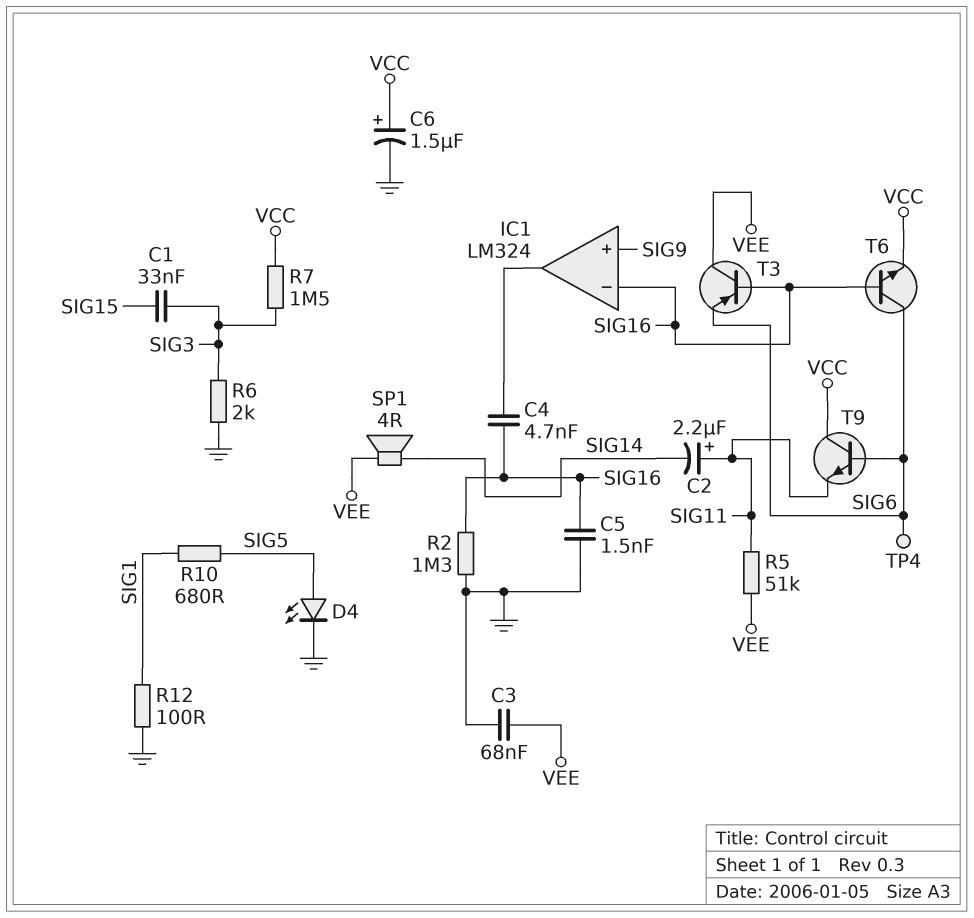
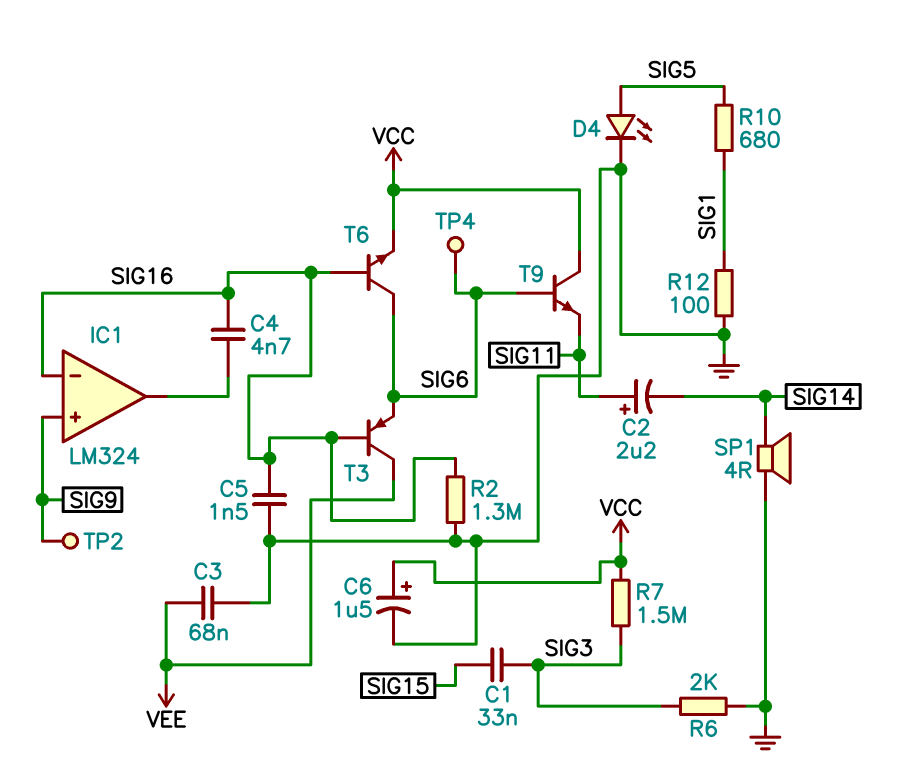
R5: 51k (SIG11, VEE) -> none
SP1: speaker 4R (SIG14, VEE) -> speaker 4R (GND, SIG14)
TP2: none -> test point (SIG9)

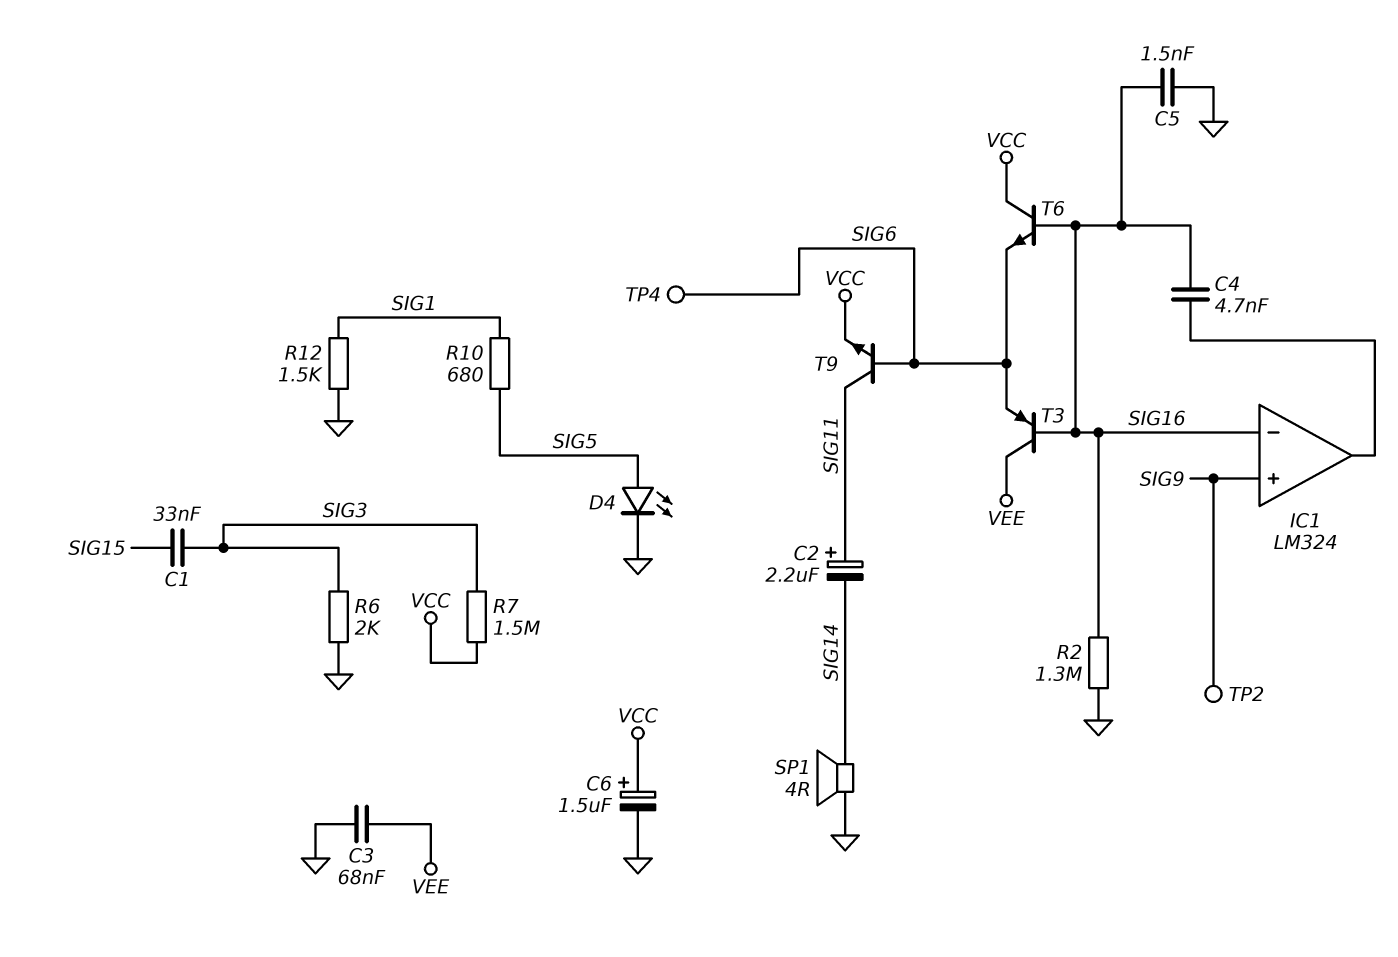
R12: 100 (GND, SIG1) -> 1.5k (GND, SIG1)
T6: NPN (B SIG16, C SIG6, E VCC) -> NPN (B SIG16, C VCC, E SIG6)
T9: NPN (B SIG6, C VCC, E SIG11) -> NPN (B SIG6, C SIG11, E VCC)

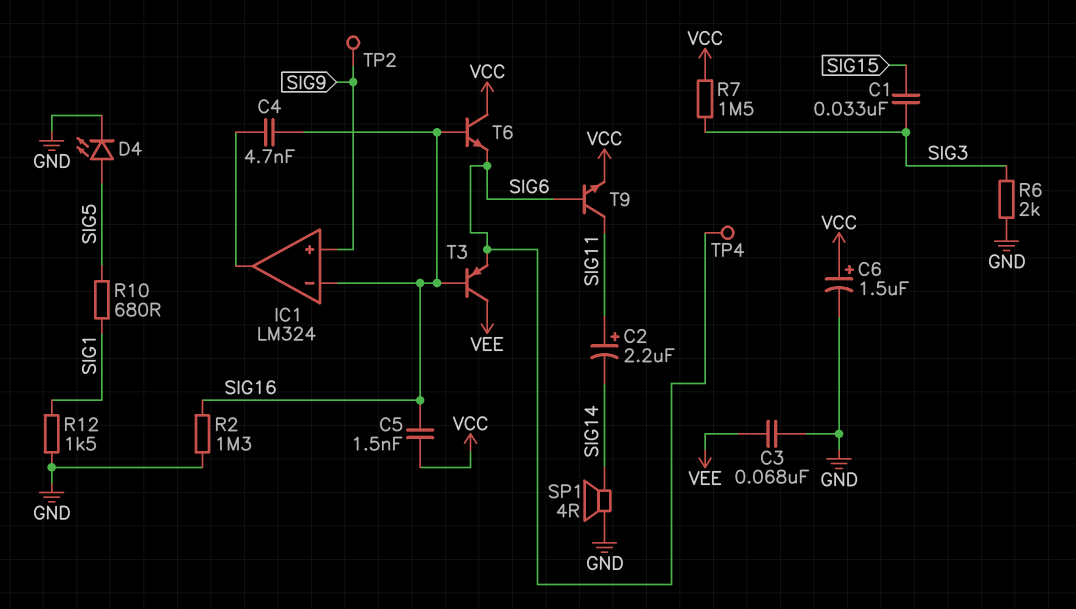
C5: 1.5nF (GND, SIG16) -> 1.5nF (SIG16, VCC)

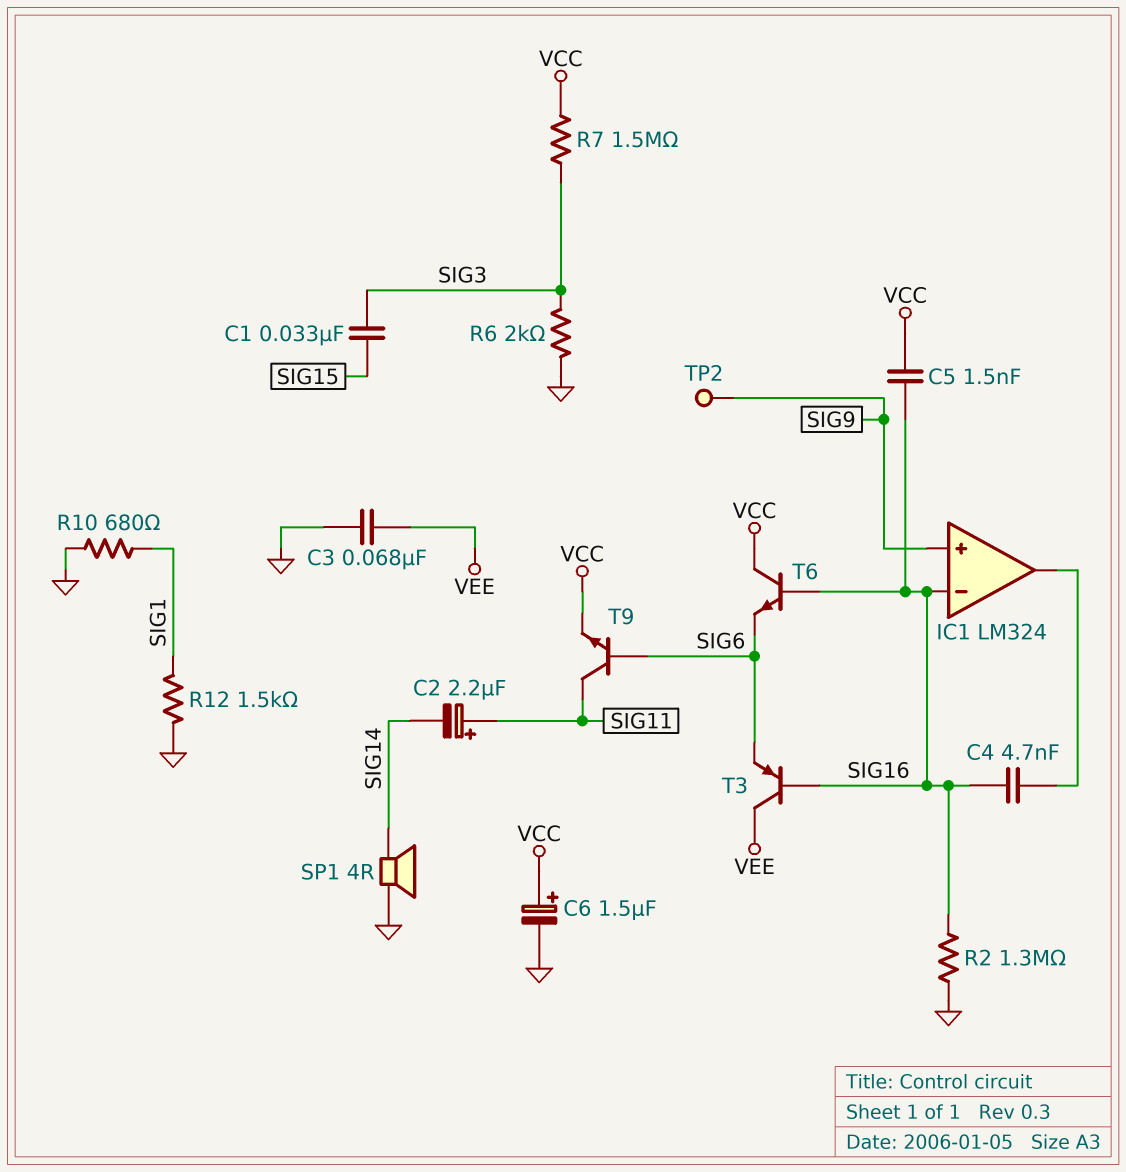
D4: LED (A SIG5, K GND) -> none
R10: 680 (SIG1, SIG5) -> 680 (GND, SIG1)
TP4: test point (SIG6) -> none

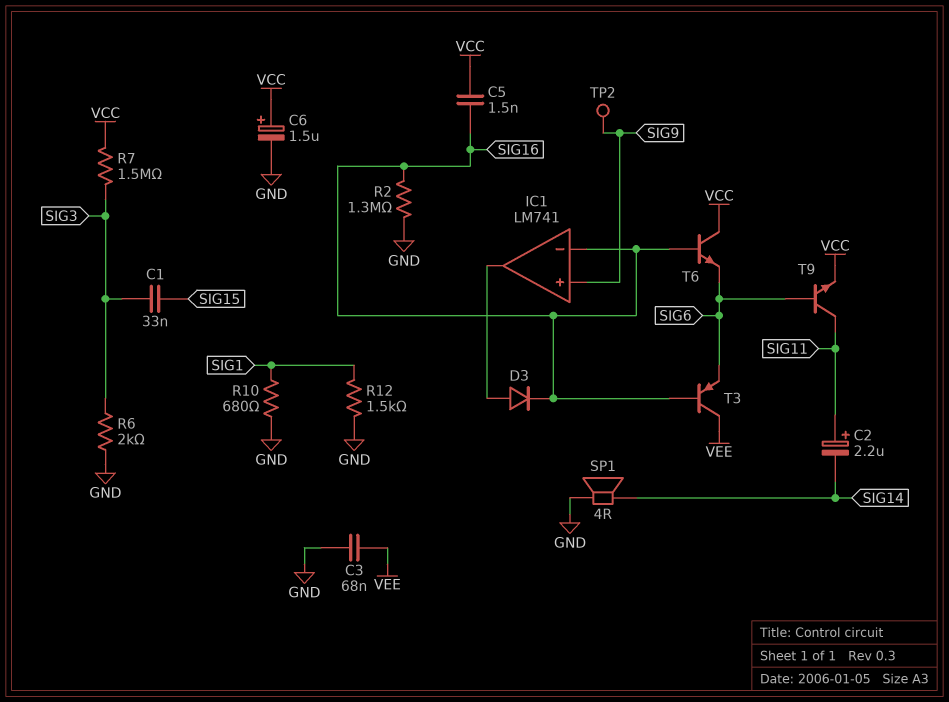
C4: 4.7nF (IC1/out, SIG16) -> none
D3: none -> diode (A IC1/out, K SIG16)
IC1: LM324 -> LM741

